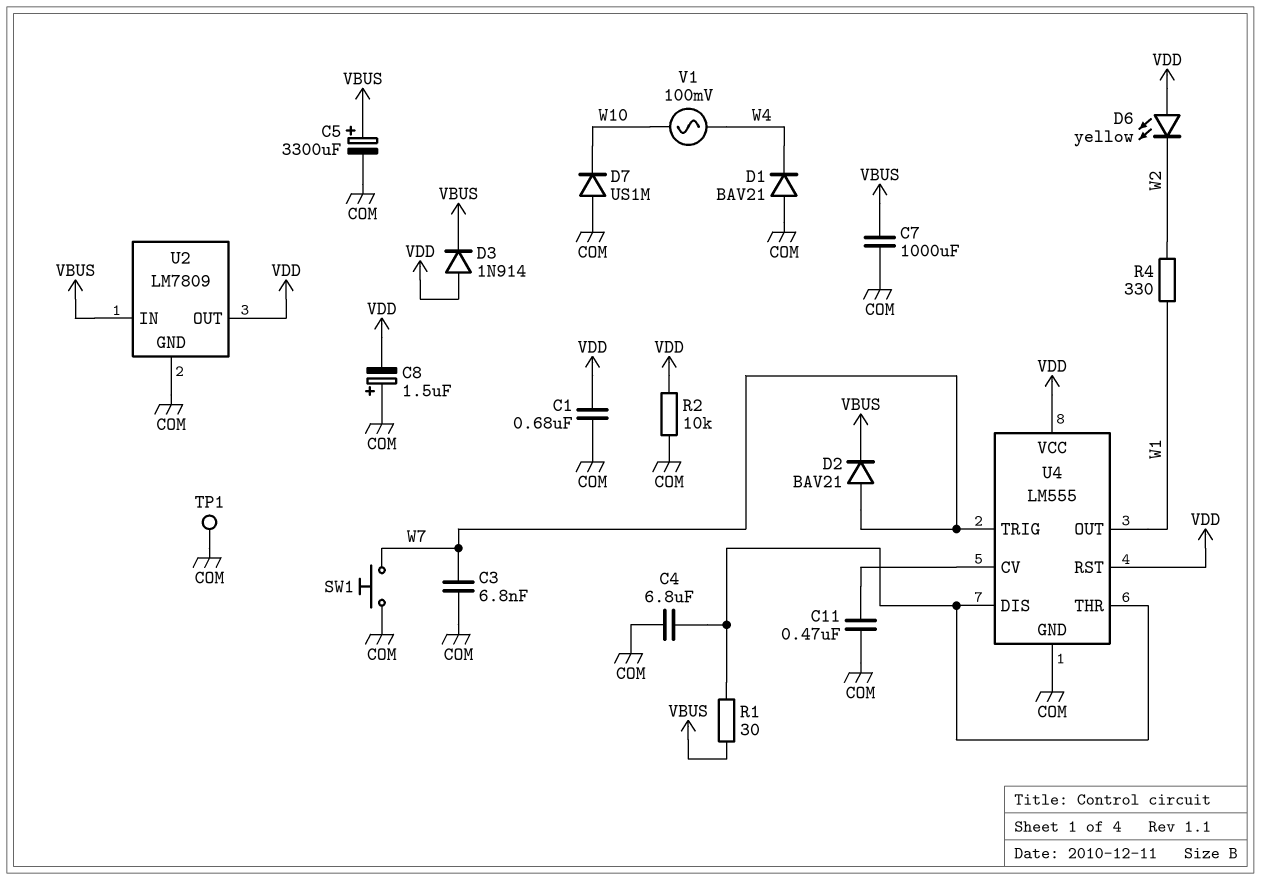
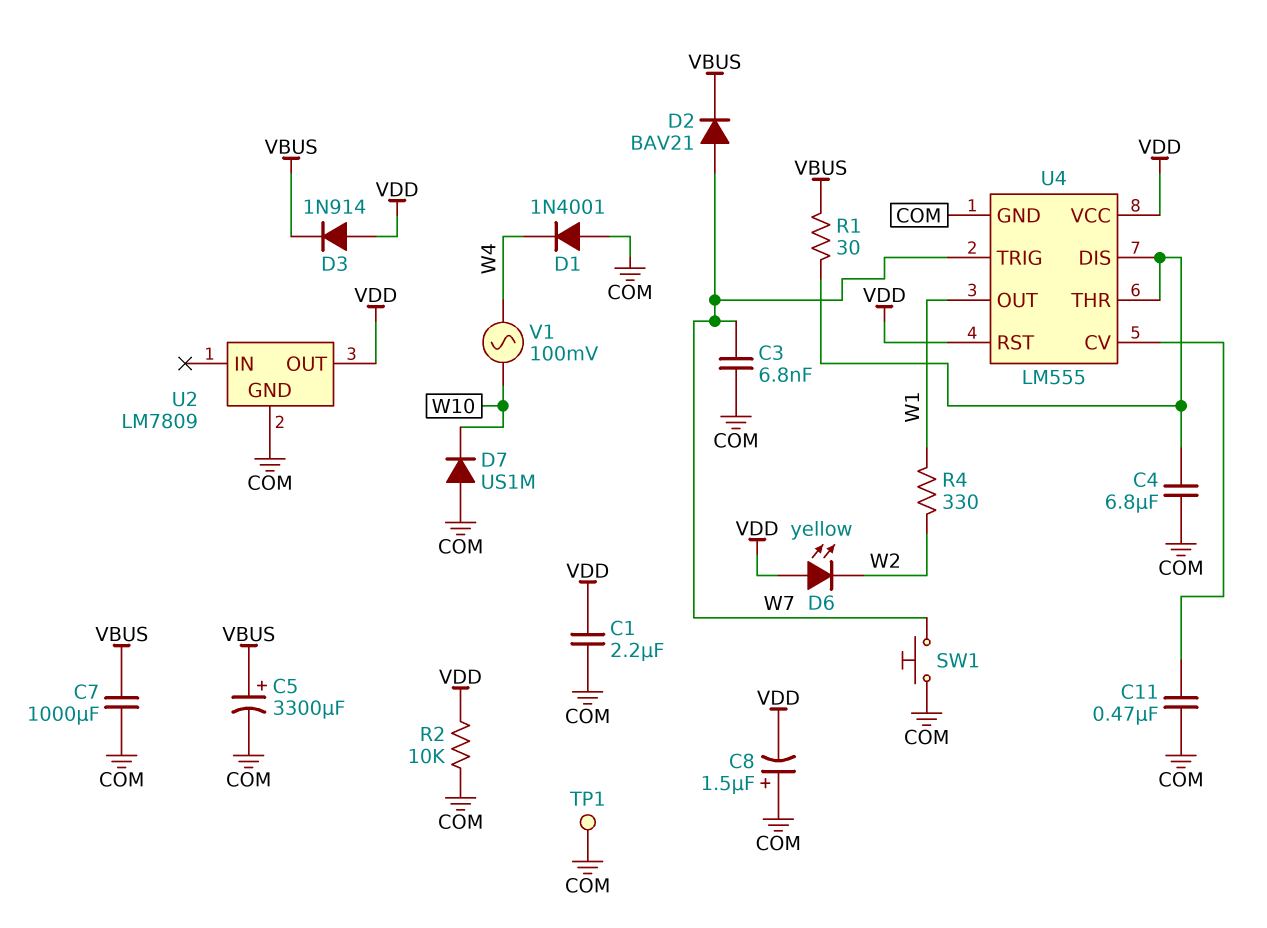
C1: 680nF (COM, VDD) -> 2.2uF (COM, VDD)
D1: diode BAV21 (A COM, K W4) -> diode 1N4001 (A COM, K W4)
U2 pin IN: VBUS -> none

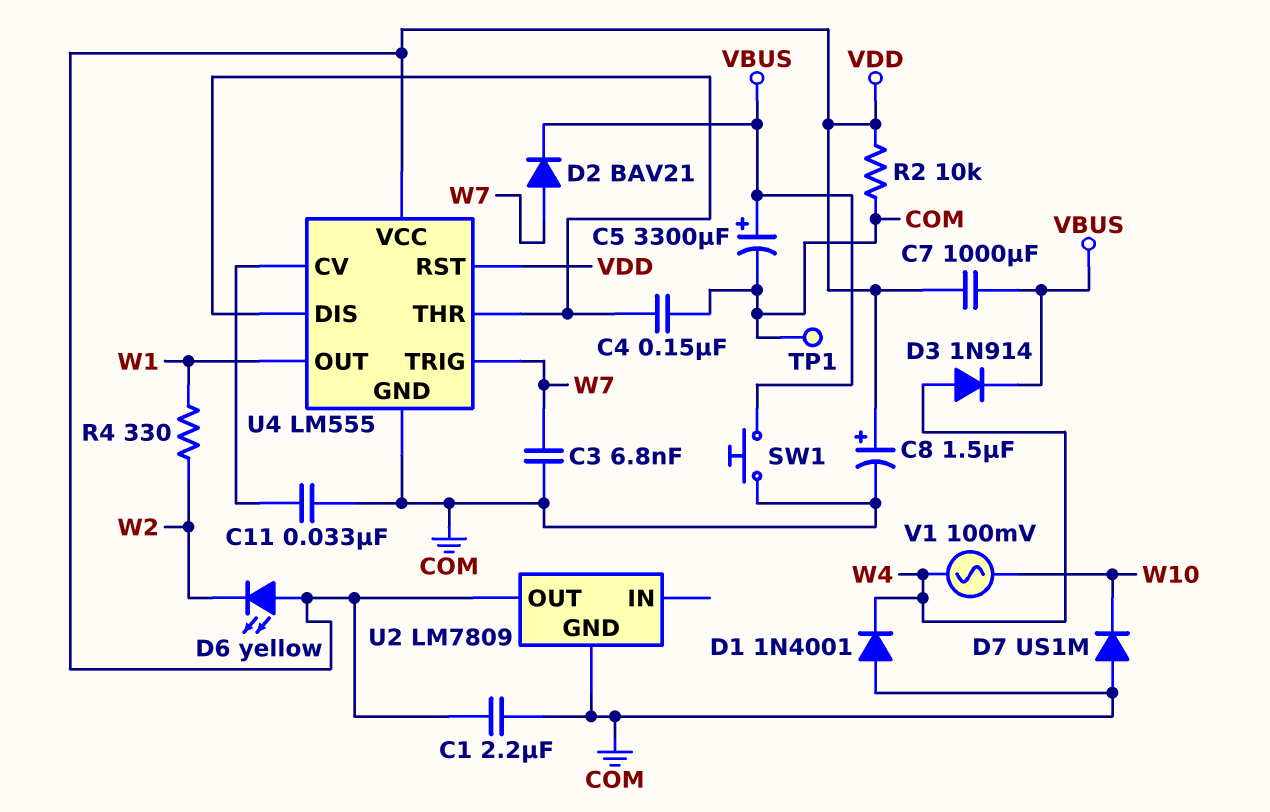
C4: 6.8uF (COM, U4/DIS) -> 150nF (COM, U4/DIS)
C7: 1000uF (COM, VBUS) -> 1000uF (VBUS, VDD)
C8: 1.5uF (plus COM, minus VDD) -> 1.5uF (plus VDD, minus COM)
C11: 470nF (COM, U4/CV) -> 33nF (COM, U4/CV)
D3: diode 1N914 (A VDD, K VBUS) -> diode 1N914 (A W4, K VBUS)
R1: 30 (U4/DIS, VBUS) -> none
SW1: button (COM, W7) -> button (COM, VBUS)

